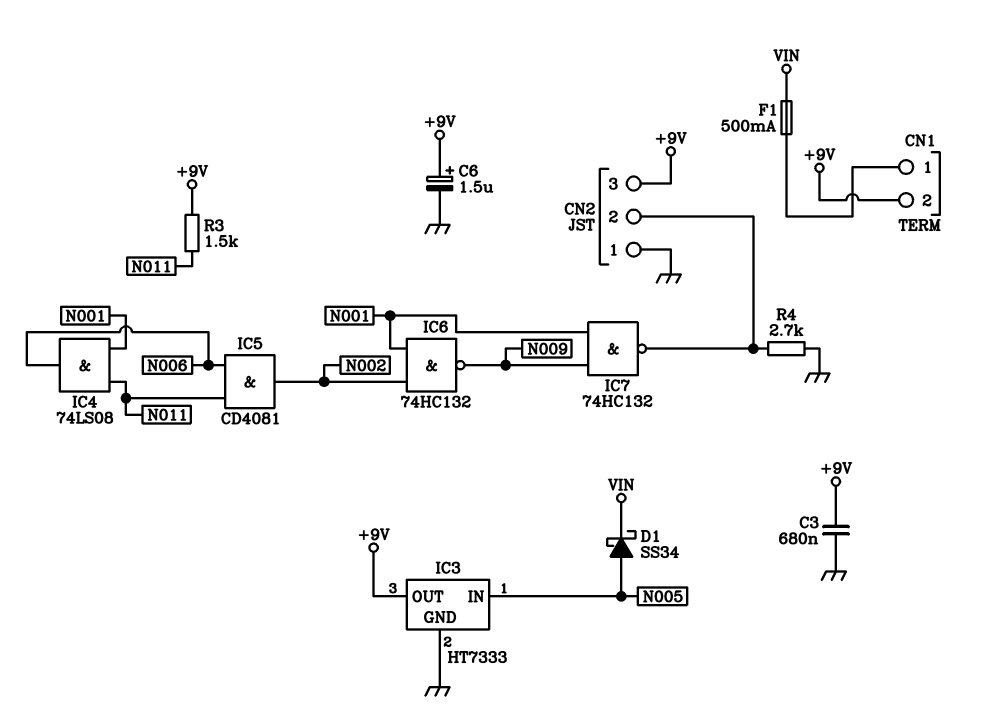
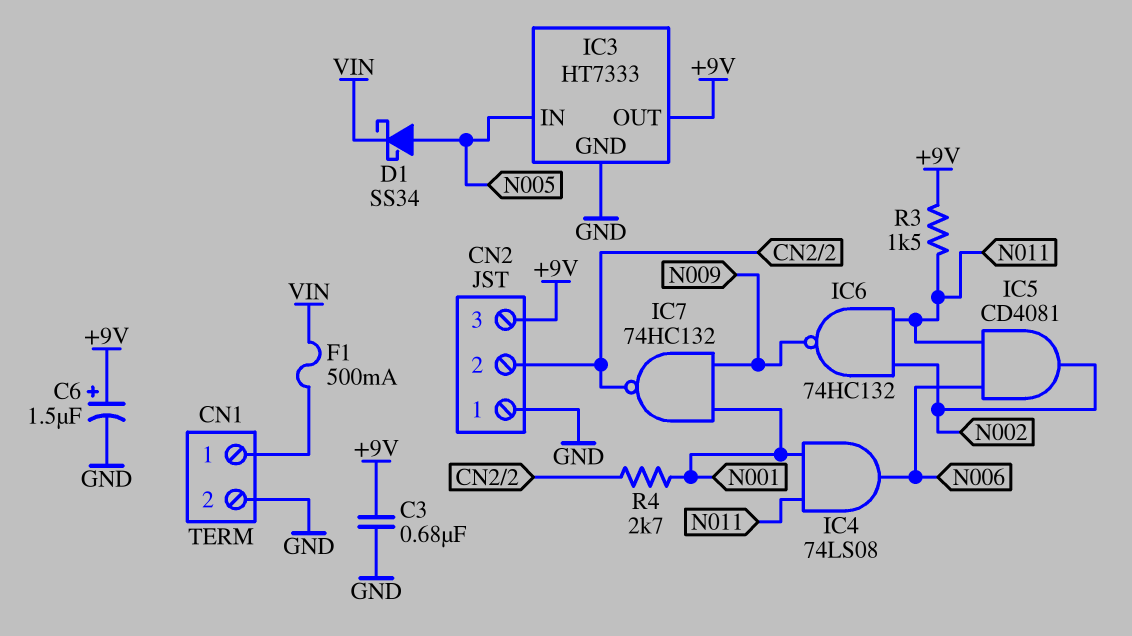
CN1 pin 2: +9V -> GND
IC6: NAND 74HC132 (in N001, in N002, out N009) -> NAND 74HC132 (in N002, in N011, out N009)
R4: 2.7k (CN2/2, GND) -> 2.7k (CN2/2, N001)

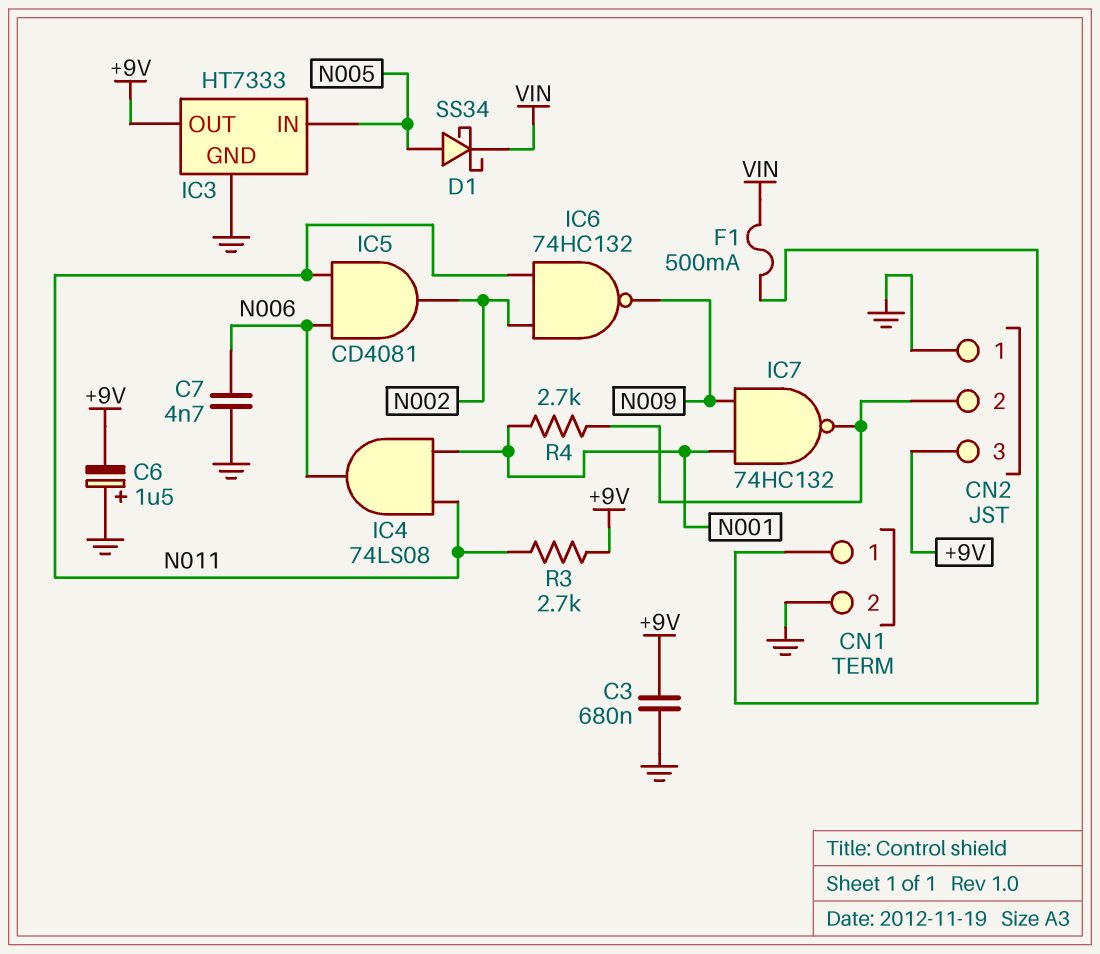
C6: 1.5uF (plus +9V, minus GND) -> 1.5uF (plus GND, minus +9V)
C7: none -> 4.7nF (GND, N006)
R3: 1.5k (+9V, N011) -> 2.7k (+9V, N011)

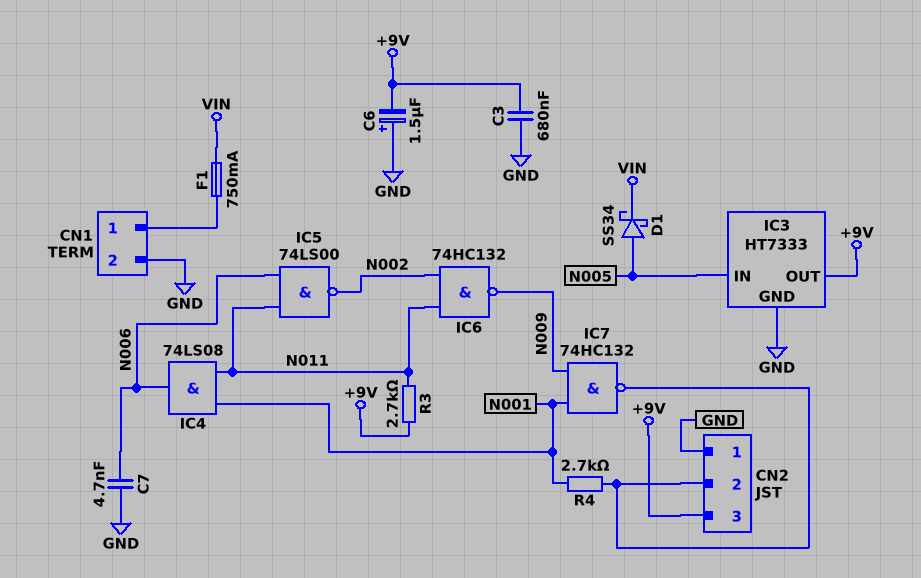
F1: 500mA (CN1/1, VIN) -> 750mA (CN1/1, VIN)
IC5: AND CD4081 (in N006, in N011, out N002) -> NAND 74LS00 (in N006, in N011, out N002)

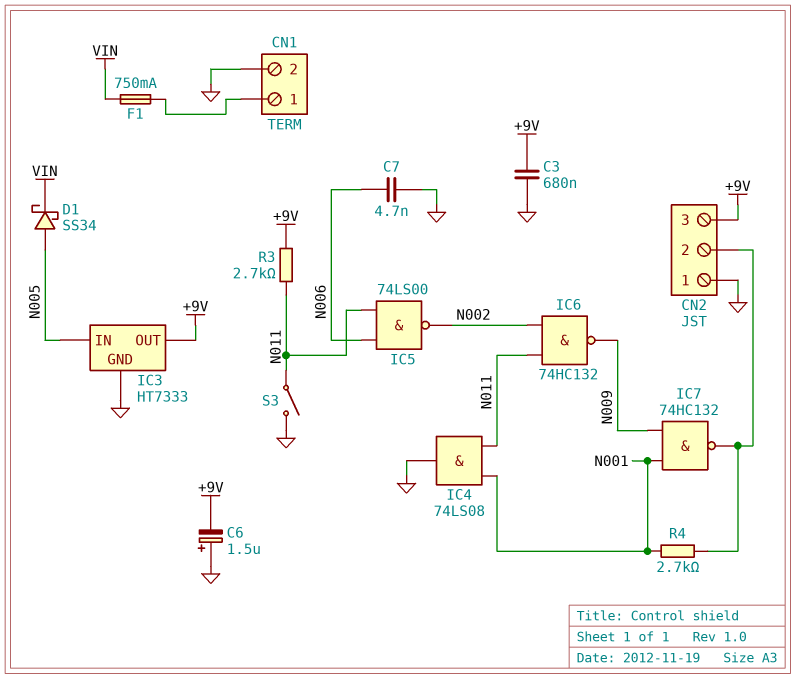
IC4: AND 74LS08 (in N001, in N011, out N006) -> AND 74LS08 (in N001, in N011, out GND)
S3: none -> switch (GND, N011)

